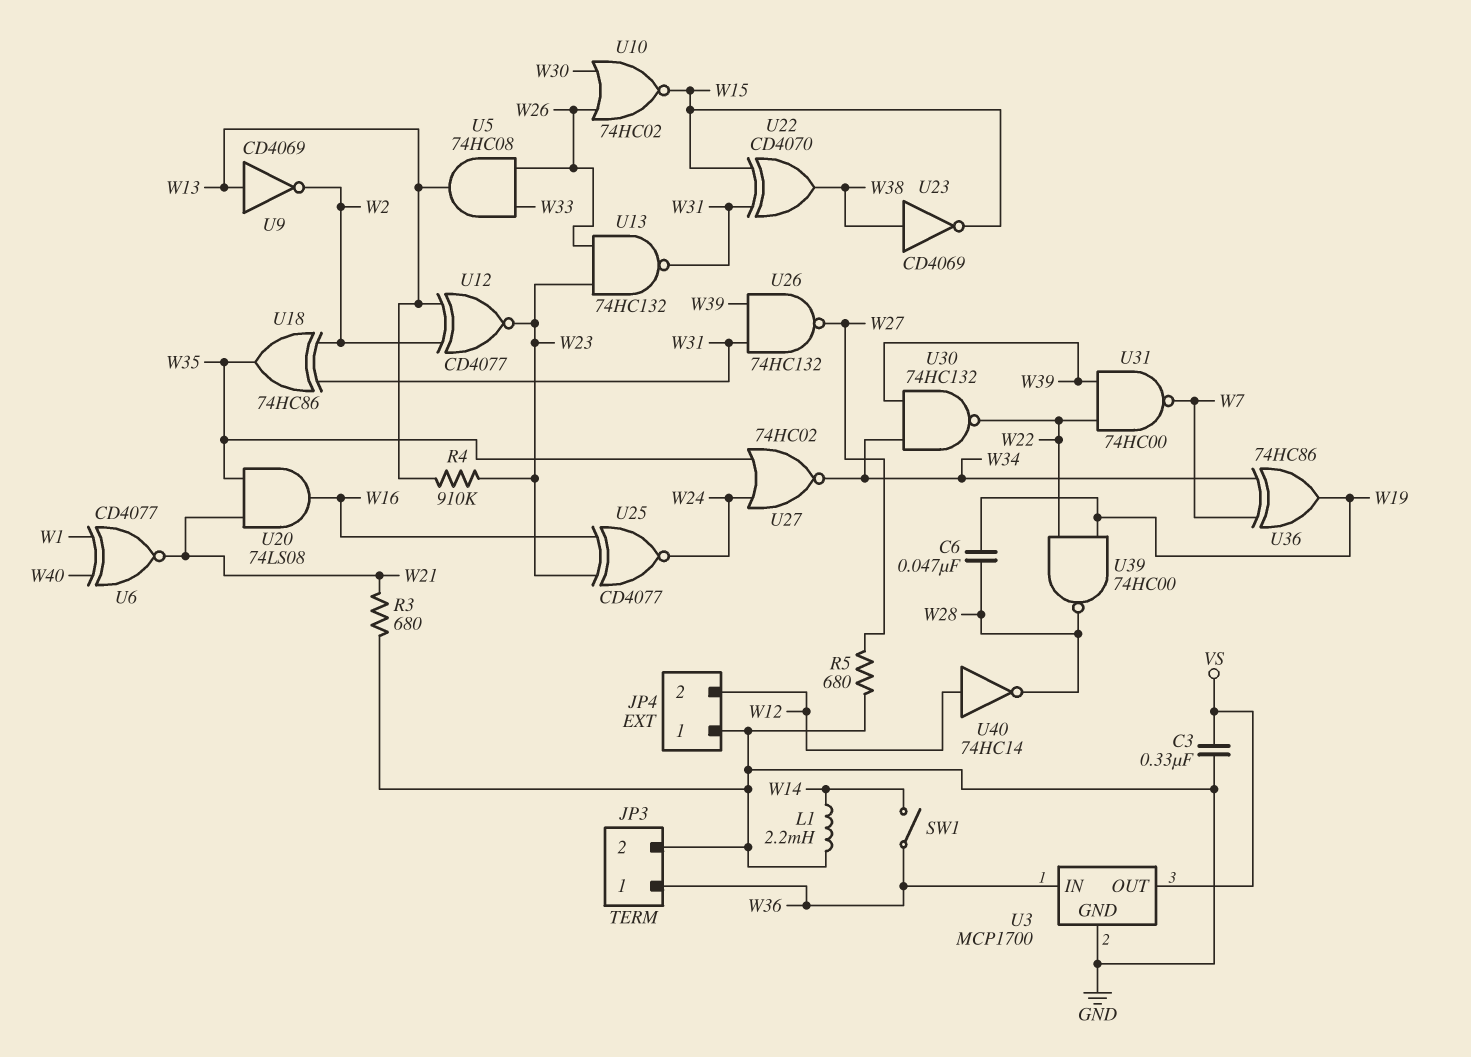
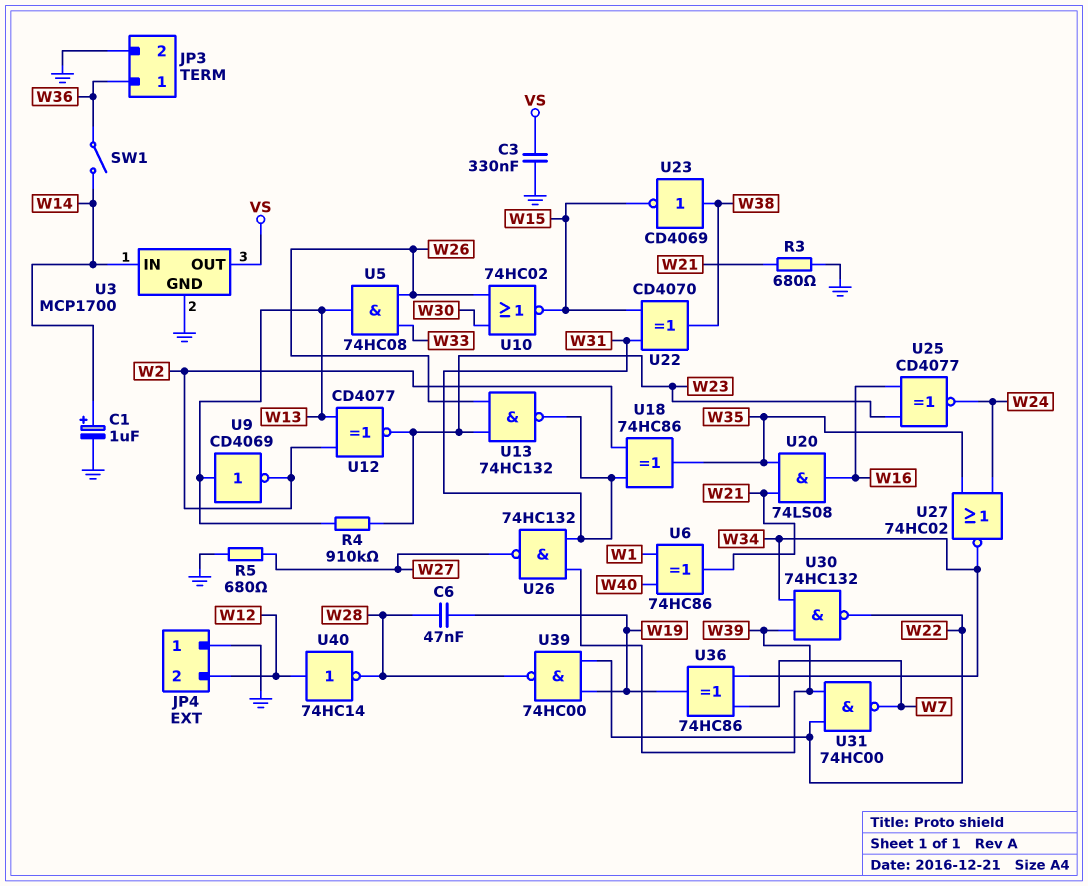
C1: none -> 1uF (plus W14, minus GND)
L1: 2.2mH (GND, W14) -> none
U3 pin IN: W36 -> W14
U6: XNOR CD4077 (in W1, in W40, out W21) -> XOR 74HC86 (in W1, in W40, out W21)

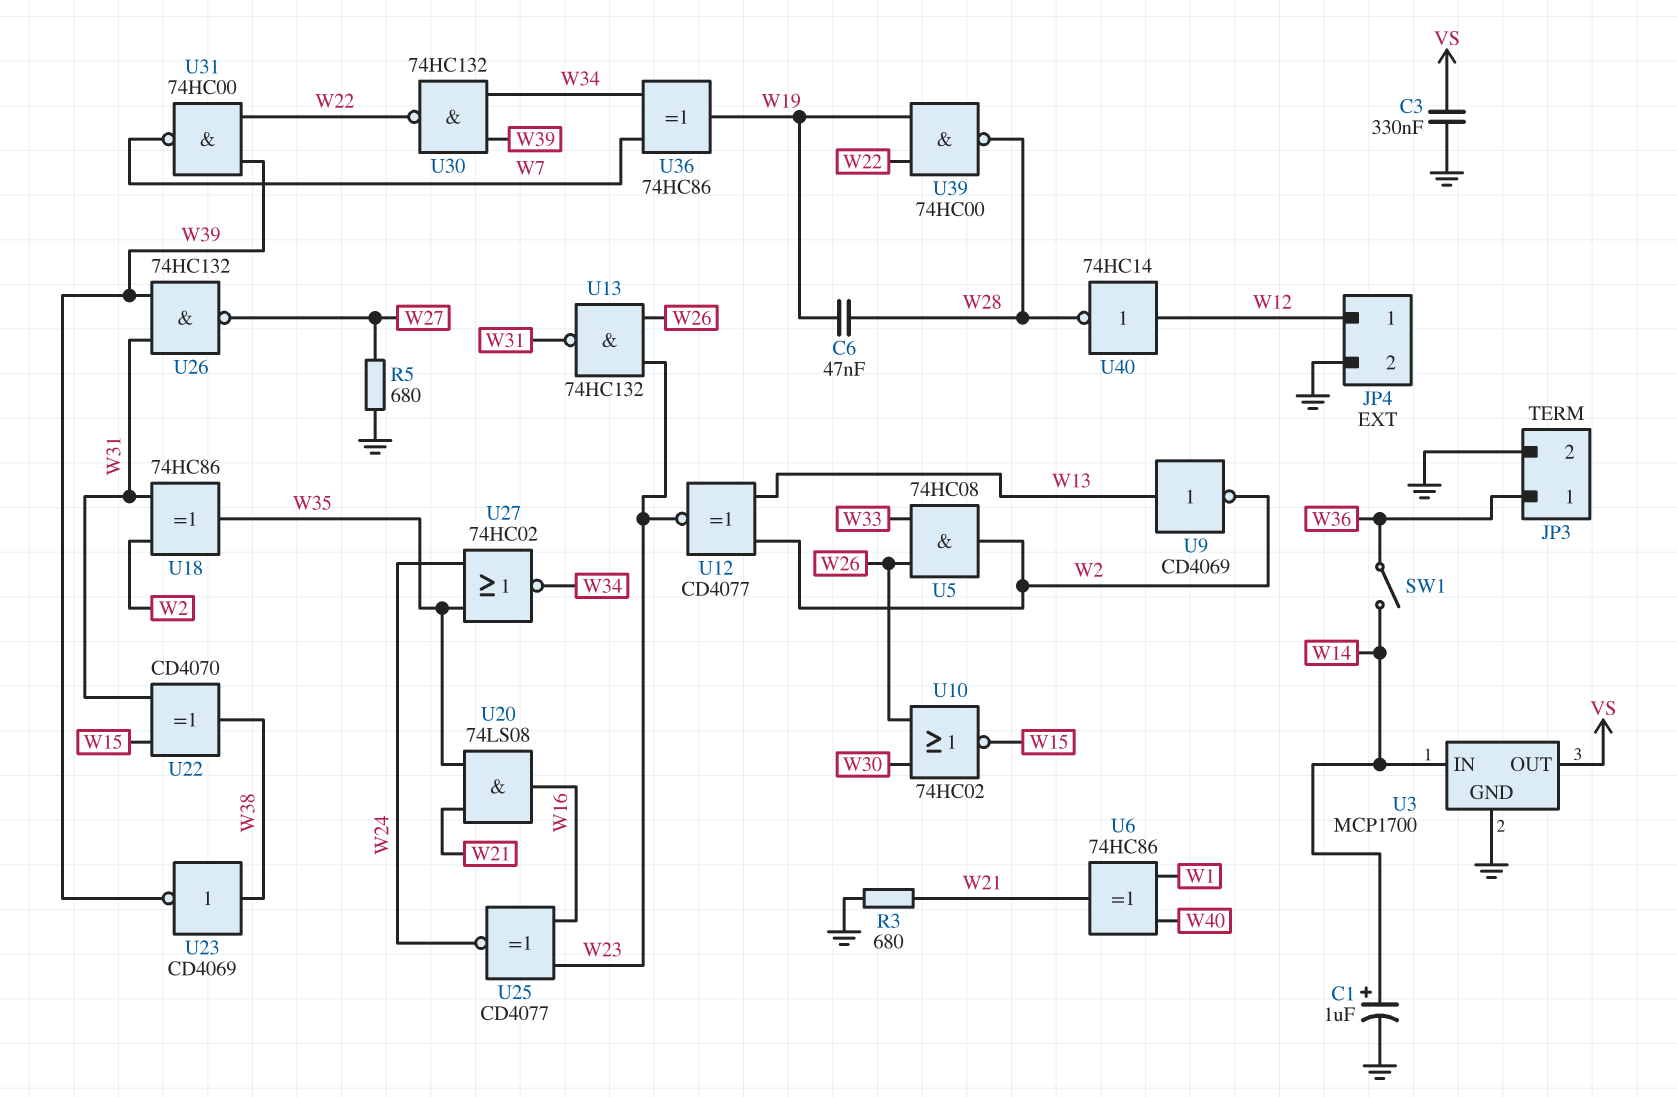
JP4 pin 1: GND -> W12
JP4 pin 2: W12 -> GND
R4: 910k (W13, W23) -> none
U5: AND 74HC08 (in W26, in W33, out W13) -> AND 74HC08 (in W26, in W33, out W2)
U23: NOT CD4069 (in W38, out W15) -> NOT CD4069 (in W38, out W39)

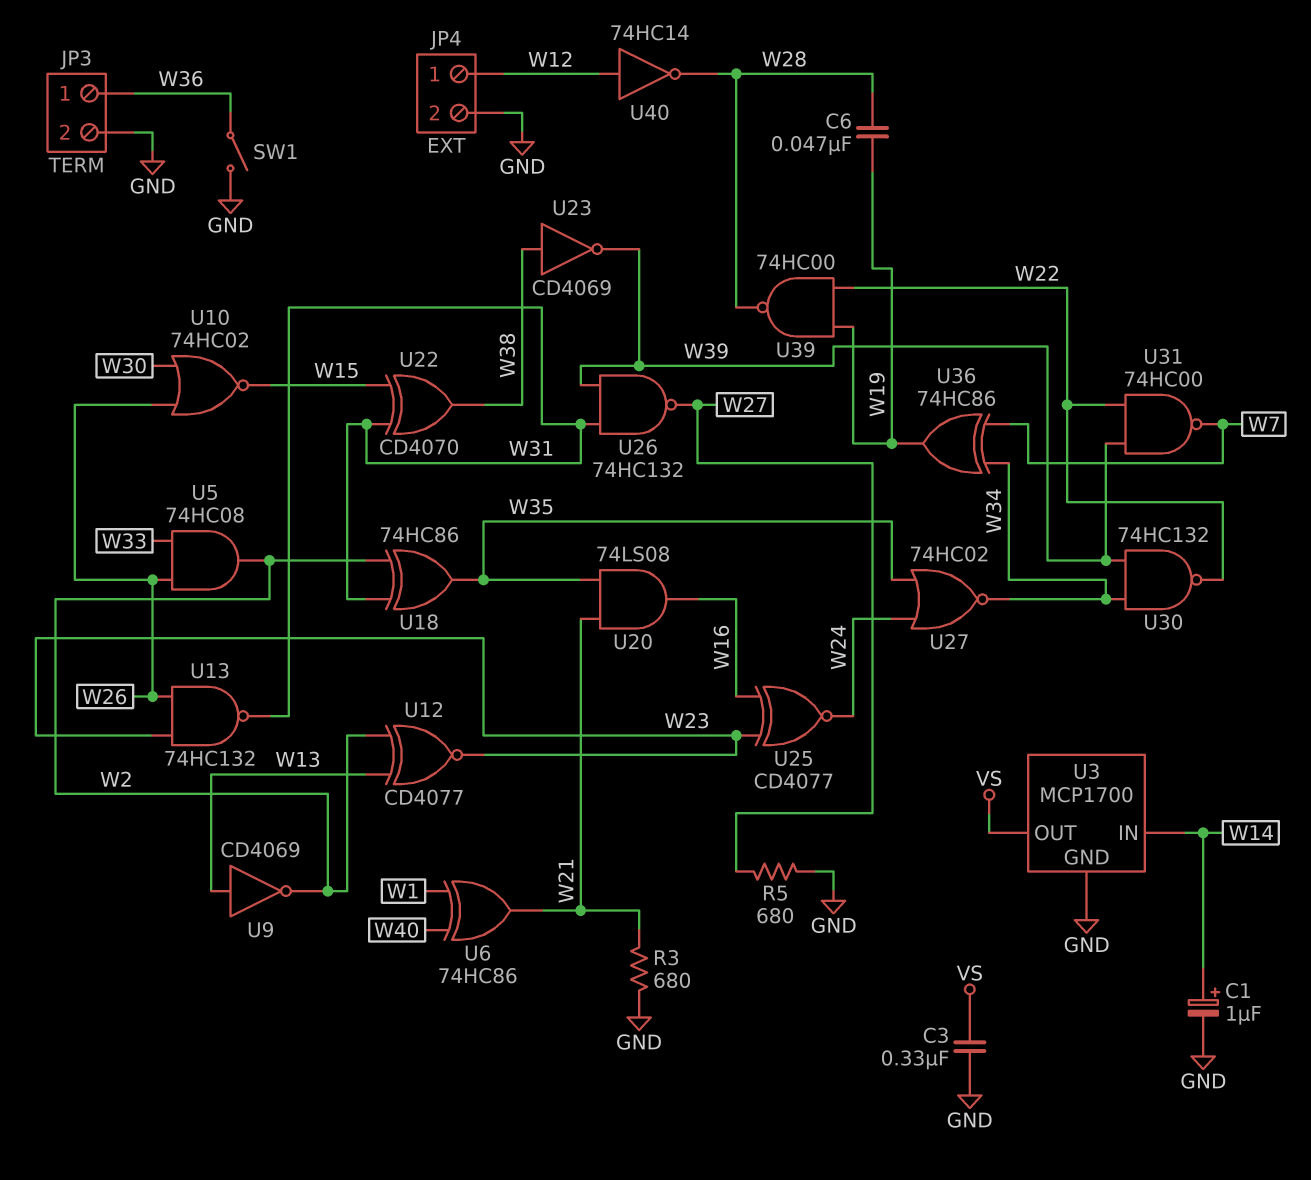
SW1: switch (W14, W36) -> switch (GND, W36)

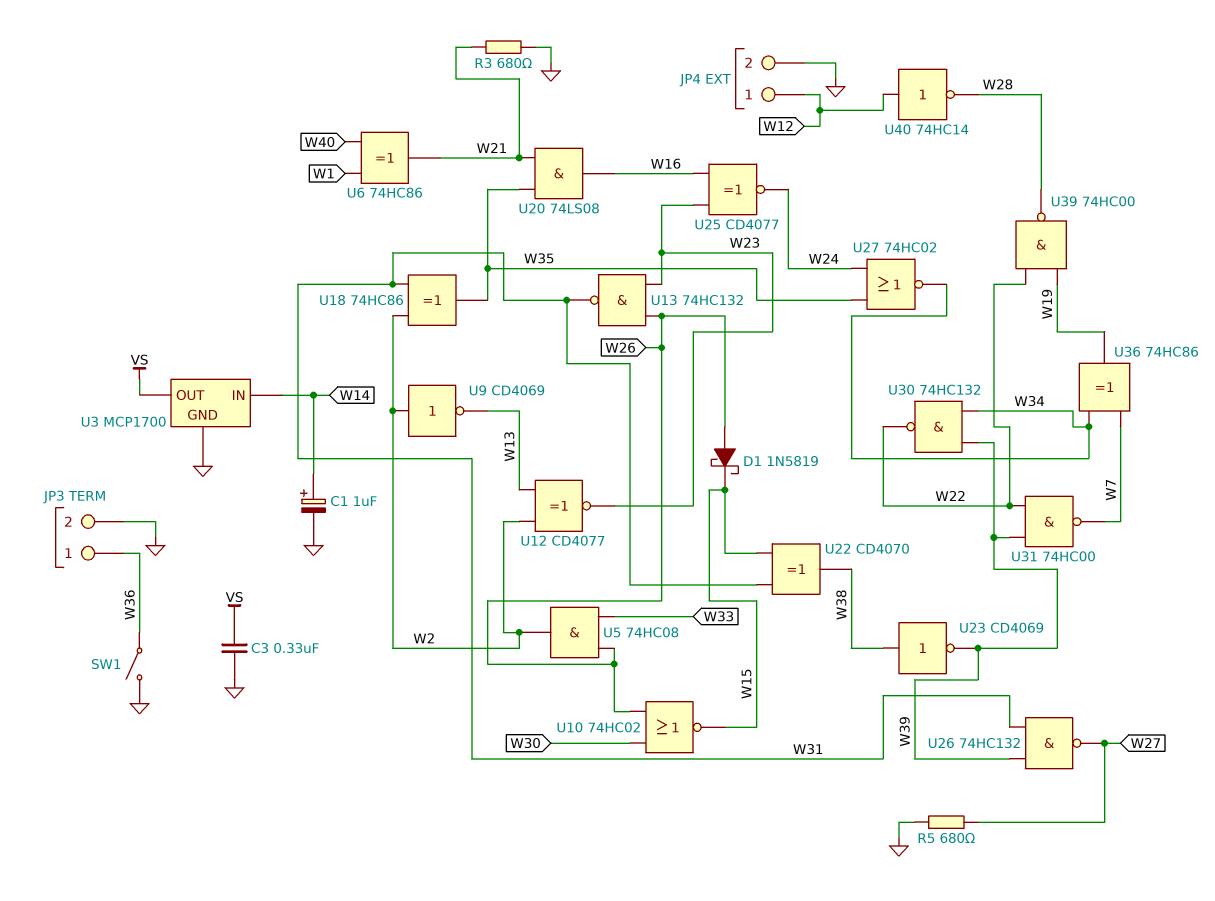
C6: 47nF (W19, W28) -> none
D1: none -> schottky 1N5819 (A W26, K W15)
U9: NOT CD4069 (in W13, out W2) -> NOT CD4069 (in W2, out W13)

